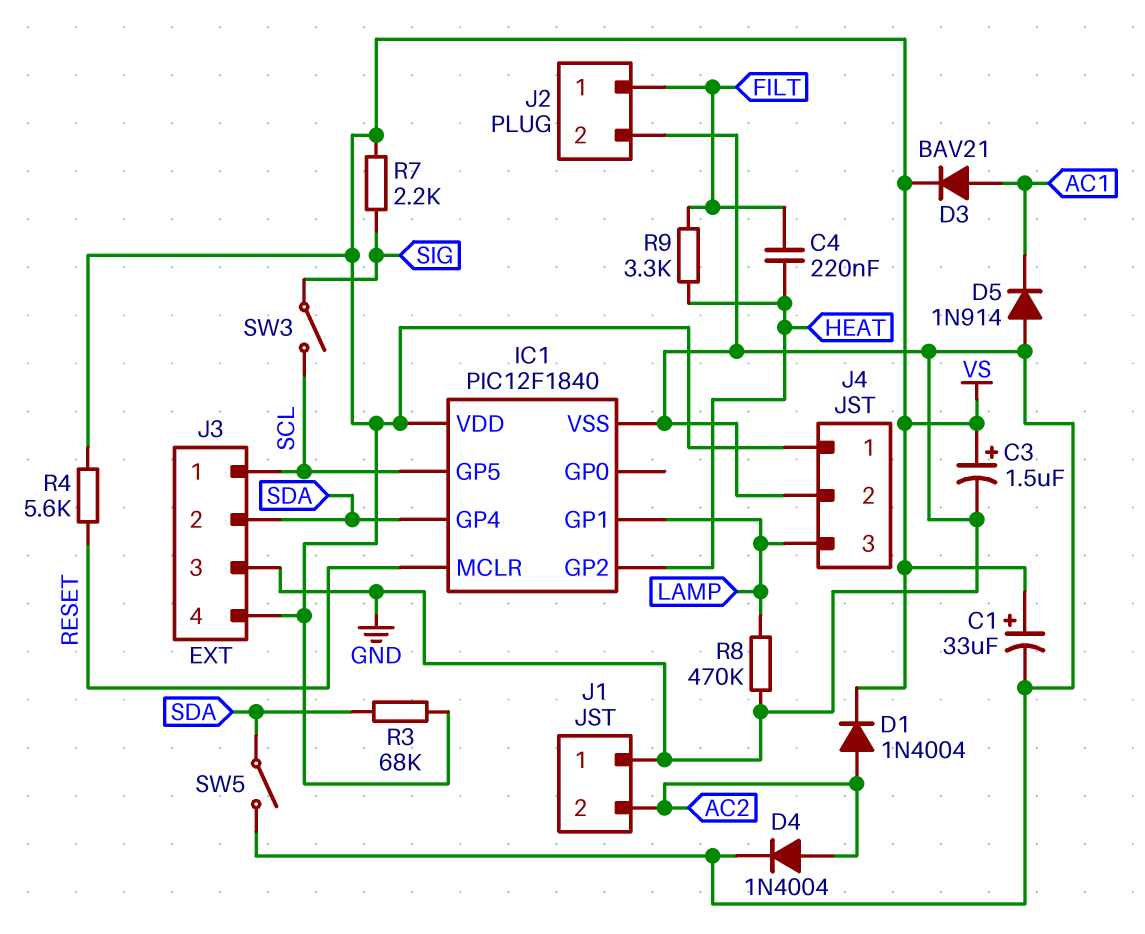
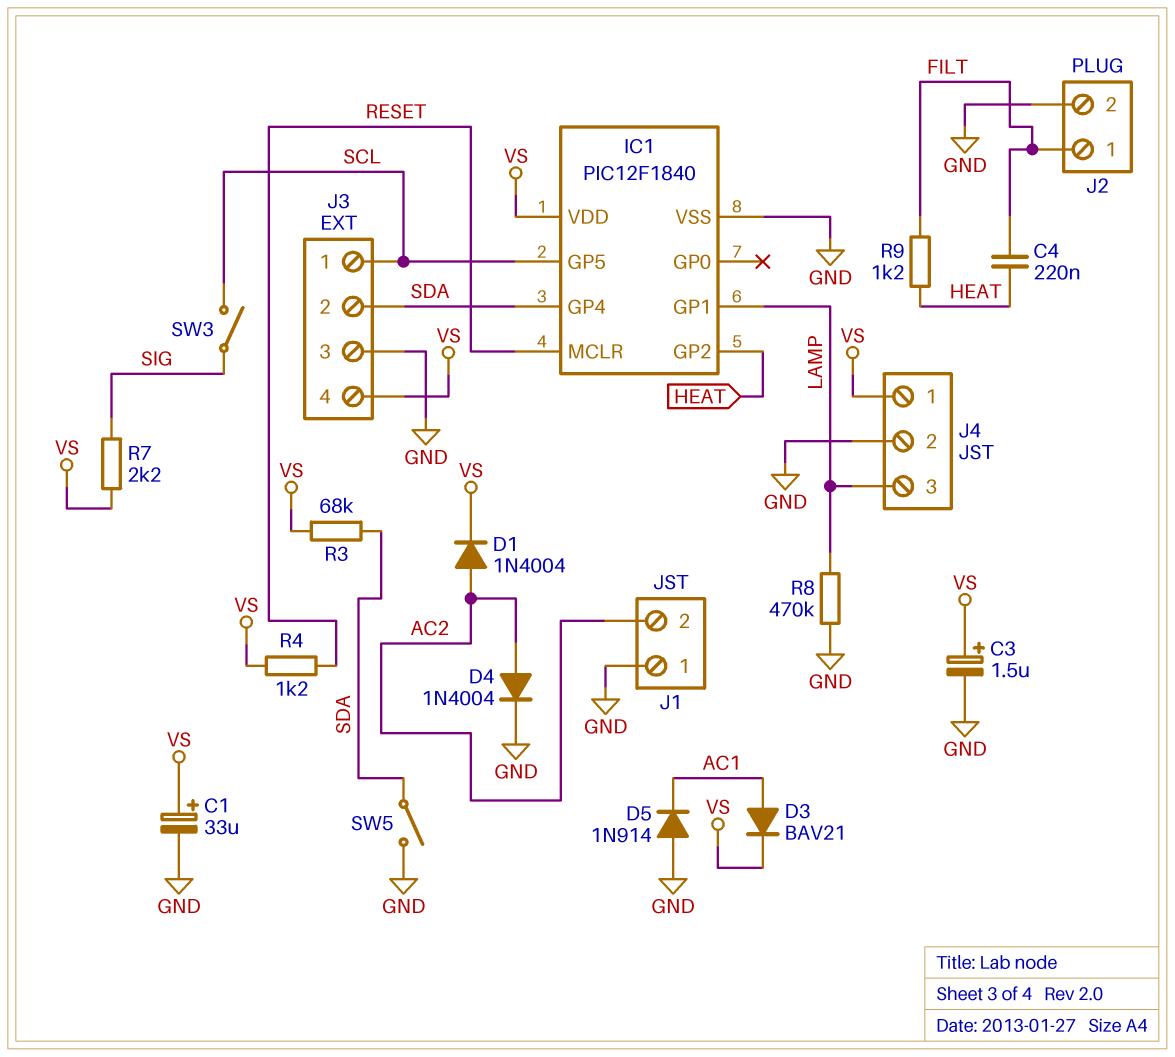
R4: 5.6k (RESET, VS) -> 1.2k (RESET, VS)
R9: 3.3k (FILT, HEAT) -> 1.2k (FILT, HEAT)

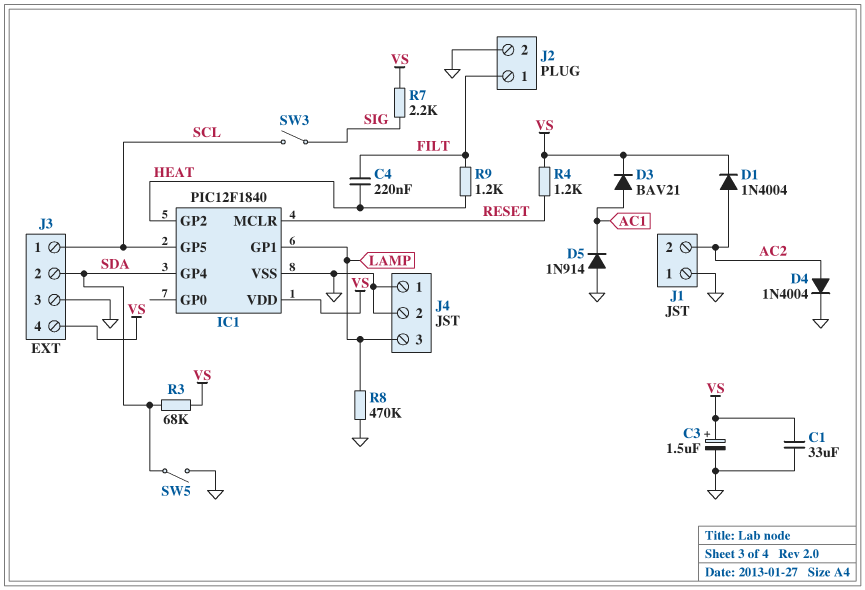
C1: 33uF (plus VS, minus GND) -> 33uF (GND, VS)
J4 pin 1: VS -> GND

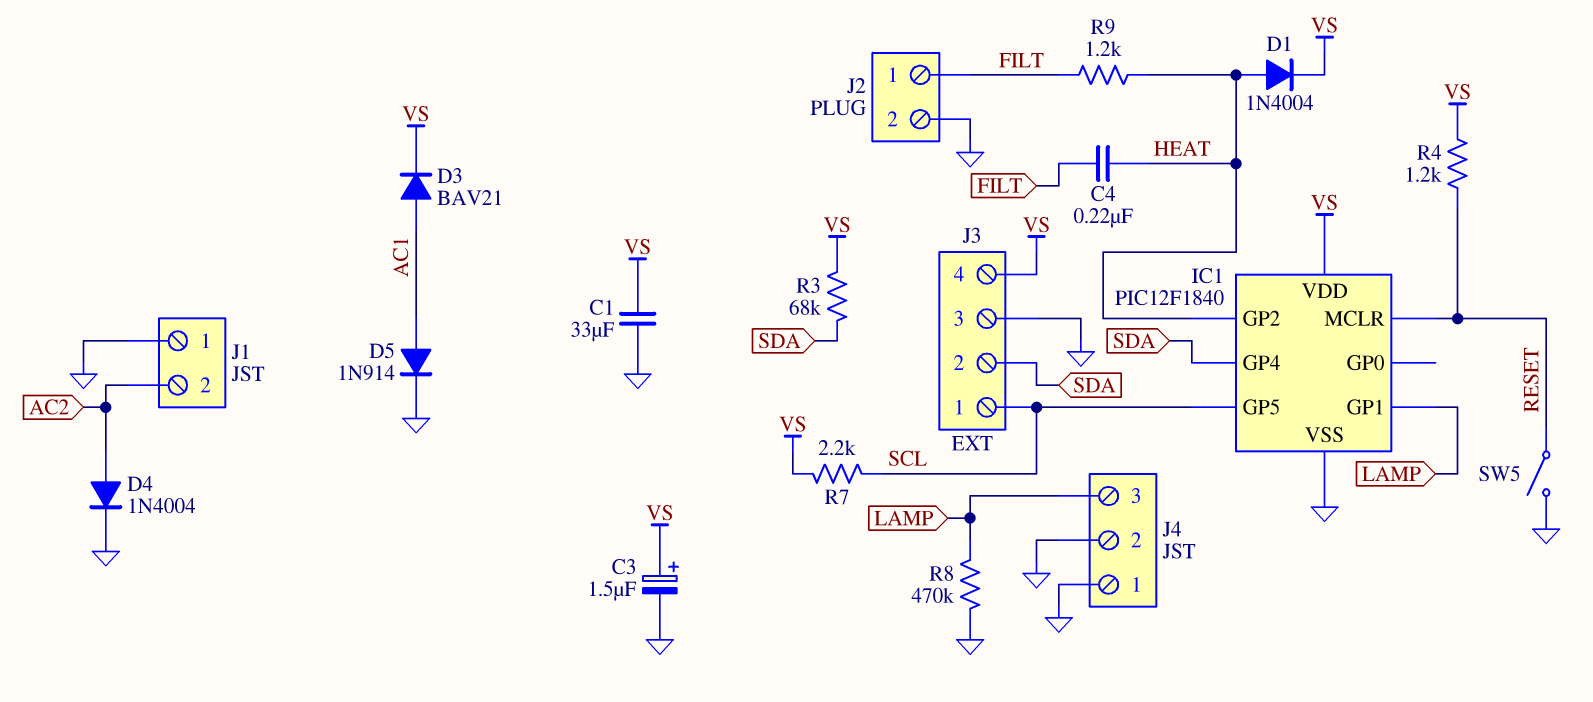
D1: diode 1N4004 (A AC2, K VS) -> diode 1N4004 (A HEAT, K VS)
D5: diode 1N914 (A GND, K AC1) -> diode 1N914 (A AC1, K GND)
R7: 2.2k (SIG, VS) -> 2.2k (SCL, VS)
SW3: switch (SCL, SIG) -> none
SW5: switch (GND, SDA) -> switch (GND, RESET)

